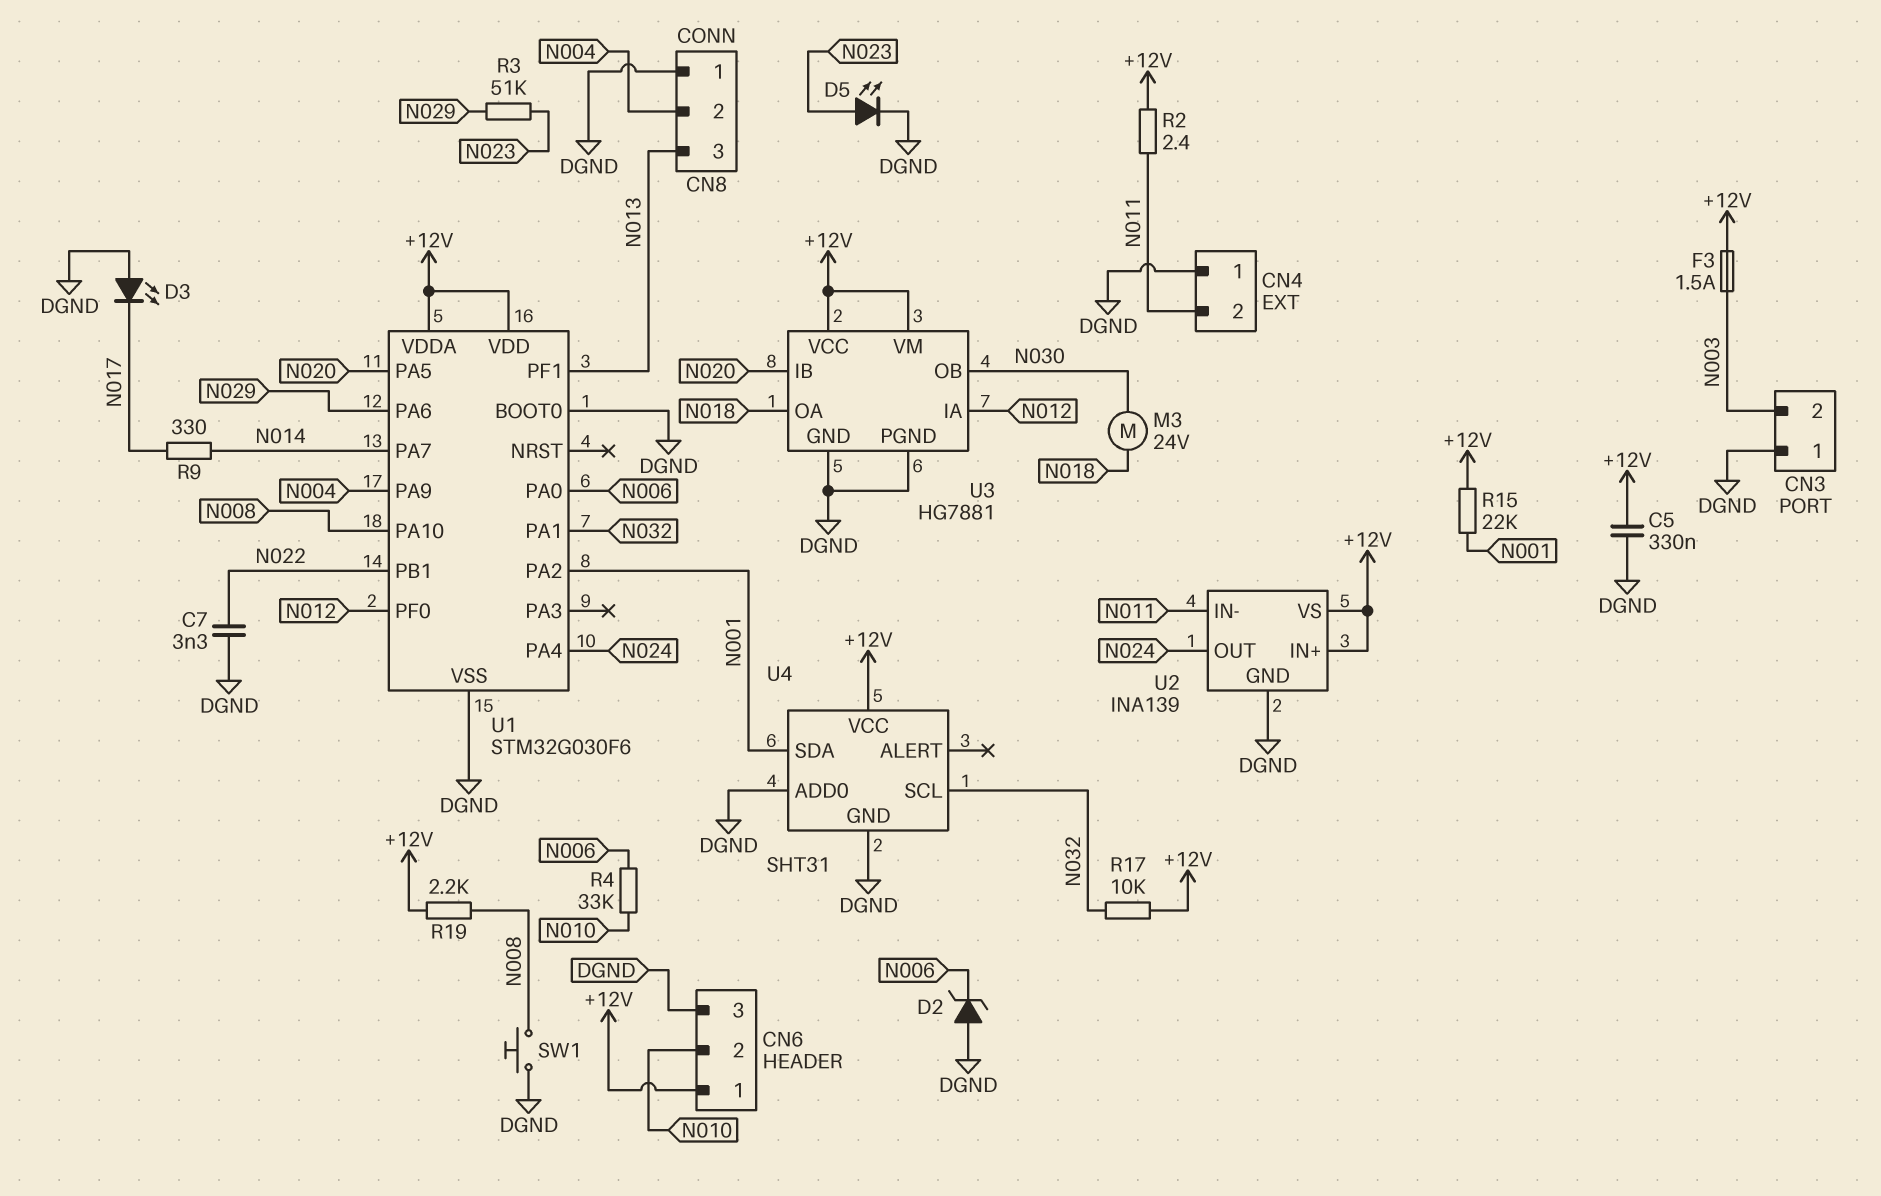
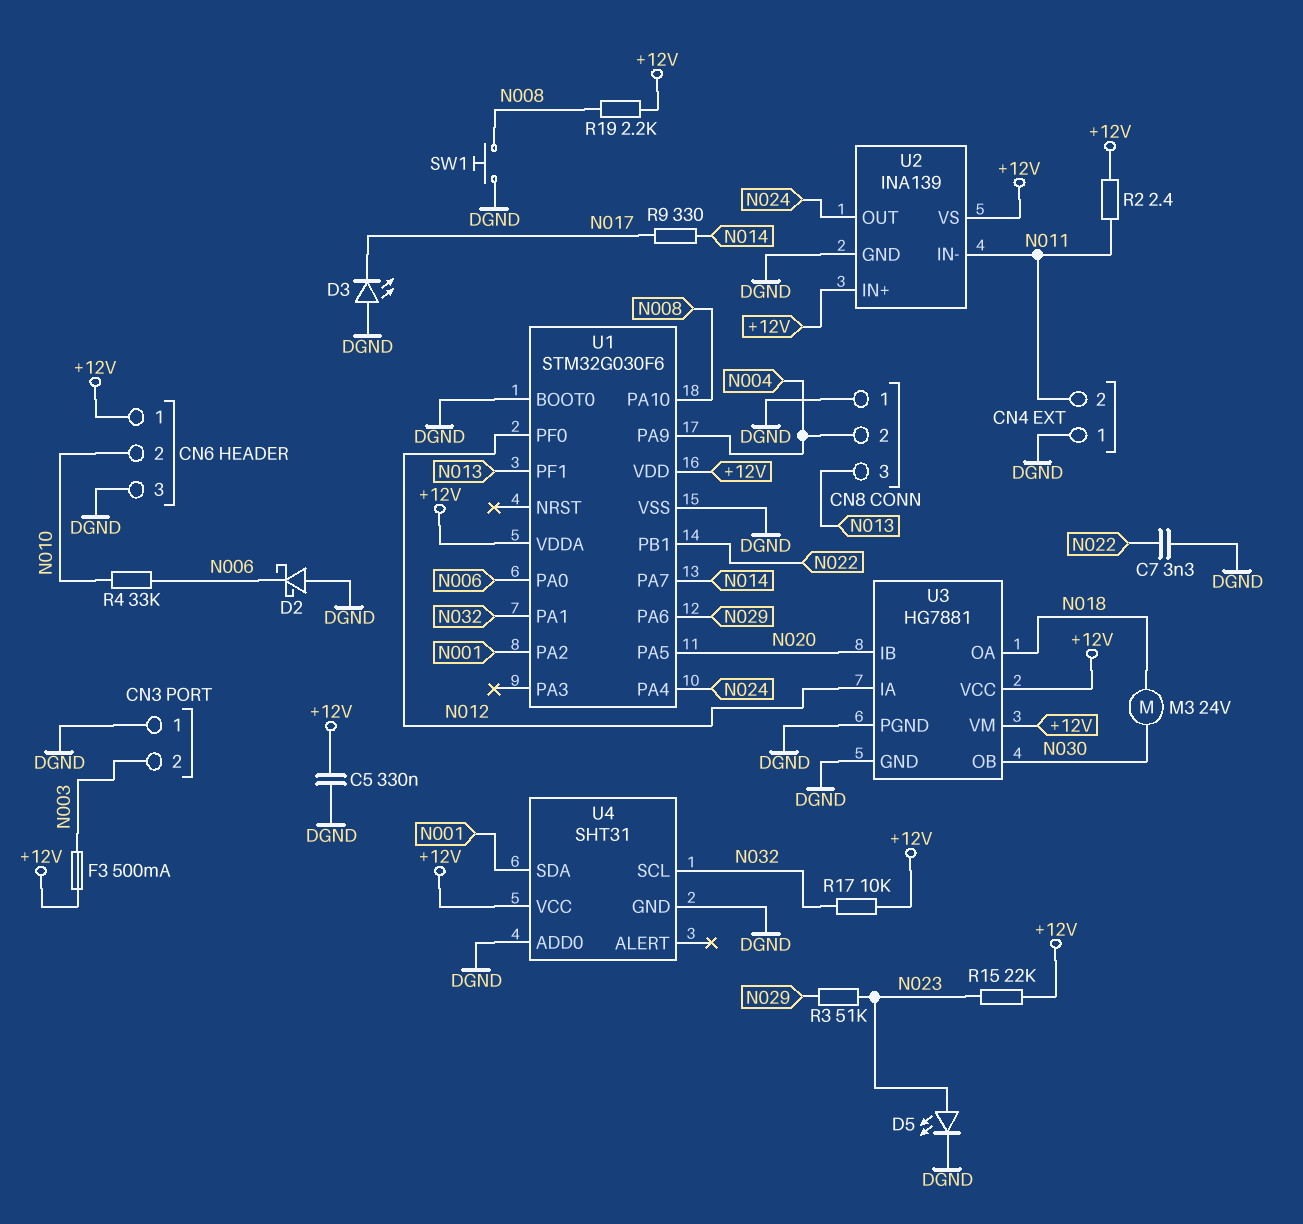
D2: zener (A DGND, K N006) -> schottky (A DGND, K N006)
F3: 1.5A (+12V, N003) -> 500mA (+12V, N003)
R15: 22k (+12V, N001) -> 22k (+12V, N023)

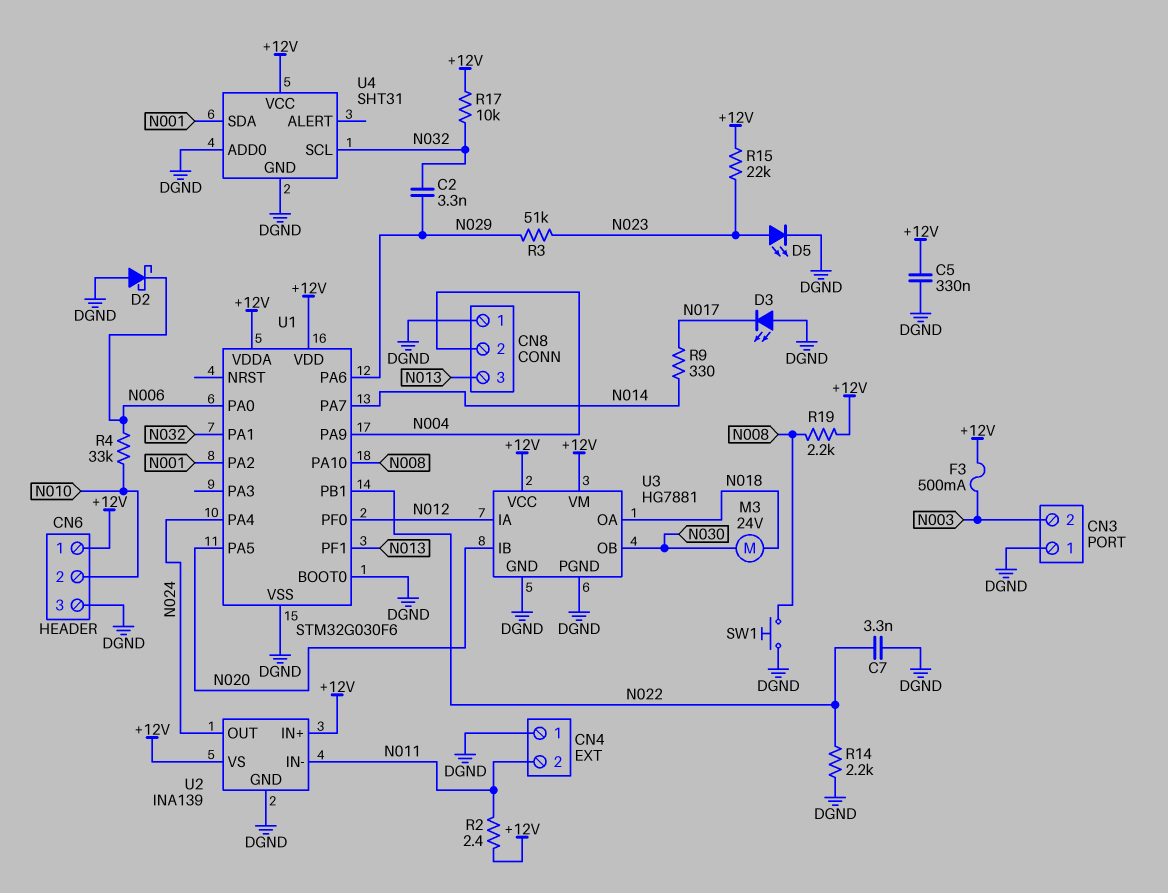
C2: none -> 3.3nF (N029, N032)
R14: none -> 2.2k (DGND, N022)

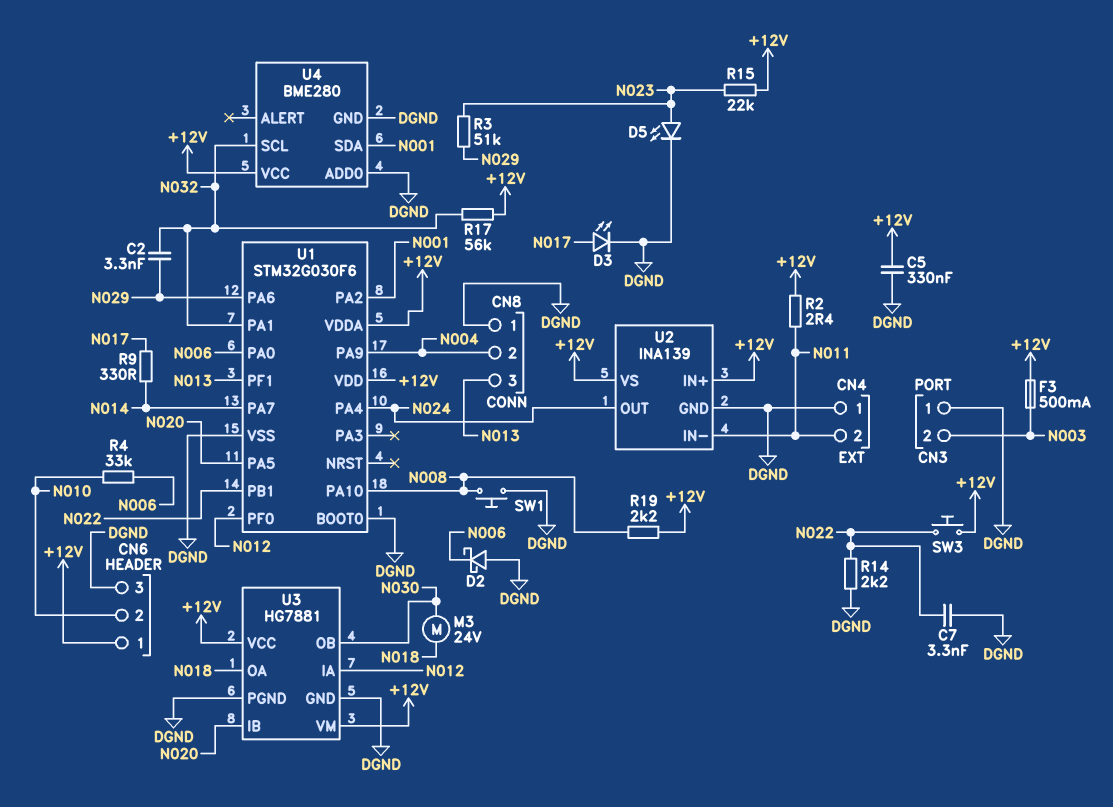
D3: LED (A DGND, K N017) -> LED (A N017, K DGND)
R17: 10k (+12V, N032) -> 56k (+12V, N032)
SW3: none -> button (+12V, N022)
U4: SHT31 -> BME280

